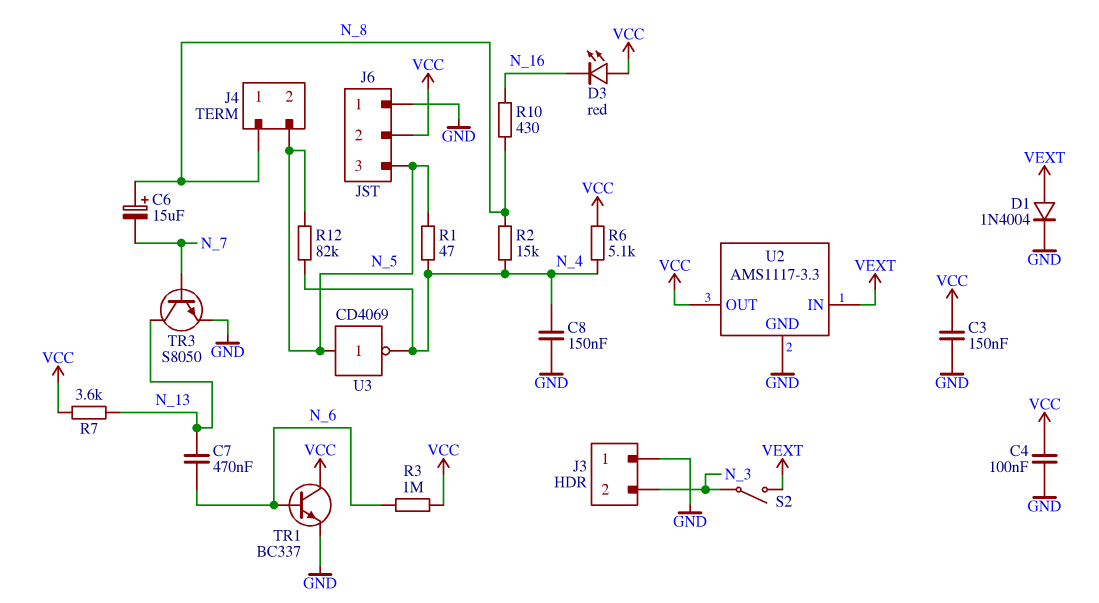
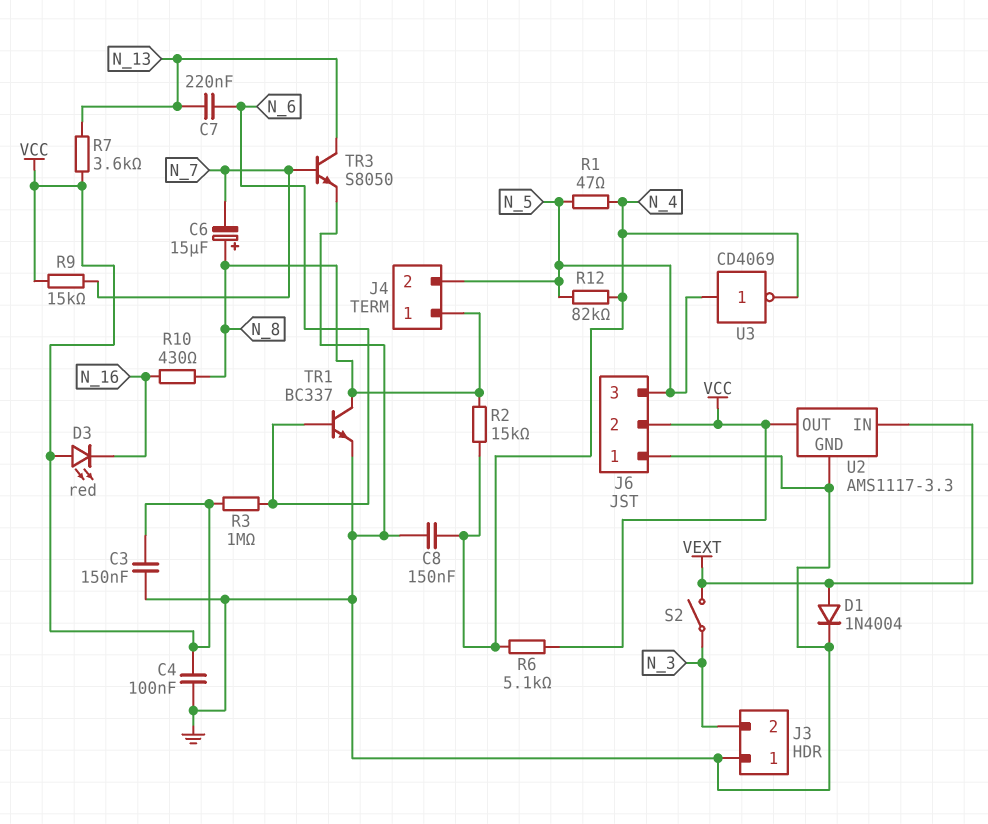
C7: 470nF (N_6, N_13) -> 220nF (N_6, N_13)
R9: none -> 15k (N_7, VCC)
TR1: NPN BC337 (B N_6, C VCC, E GND) -> NPN BC337 (B N_6, C N_8, E GND)

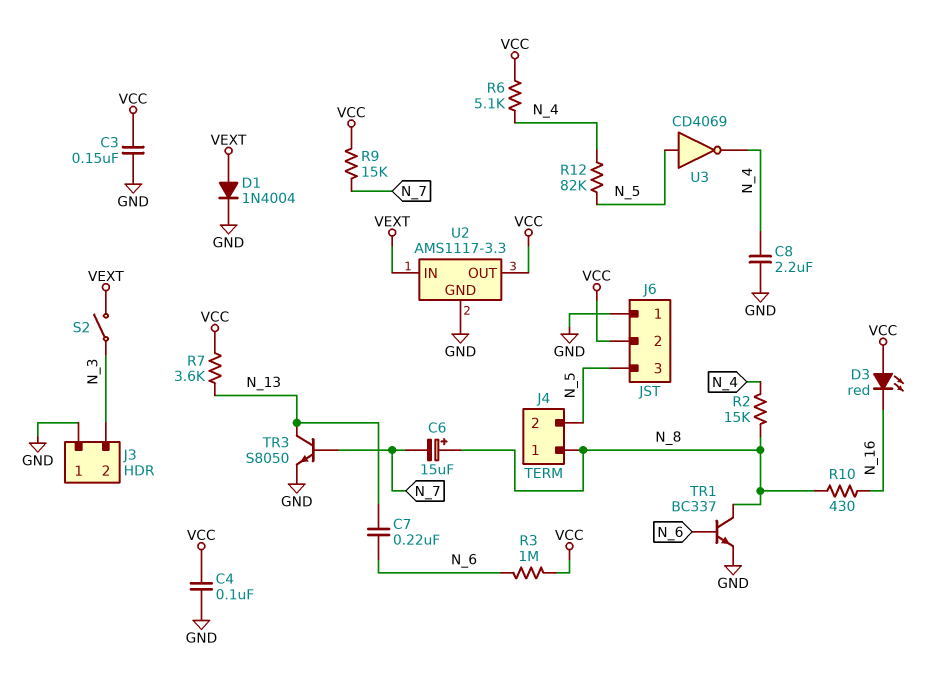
C8: 150nF (GND, N_4) -> 2.2uF (GND, N_4)
R1: 47 (N_4, N_5) -> none

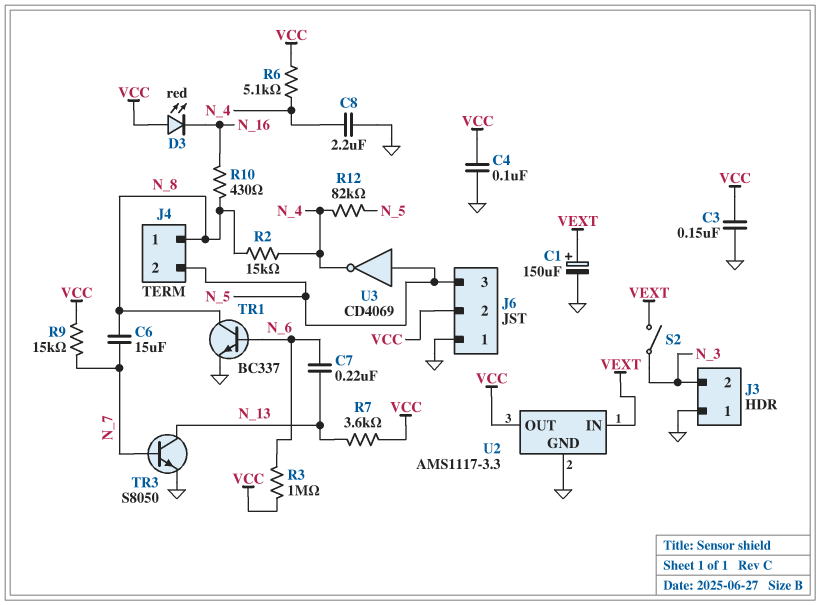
C1: none -> 150uF (plus VEXT, minus GND)
C6: 15uF (plus N_8, minus N_7) -> 15uF (N_7, N_8)
D1: diode 1N4004 (A VEXT, K GND) -> none

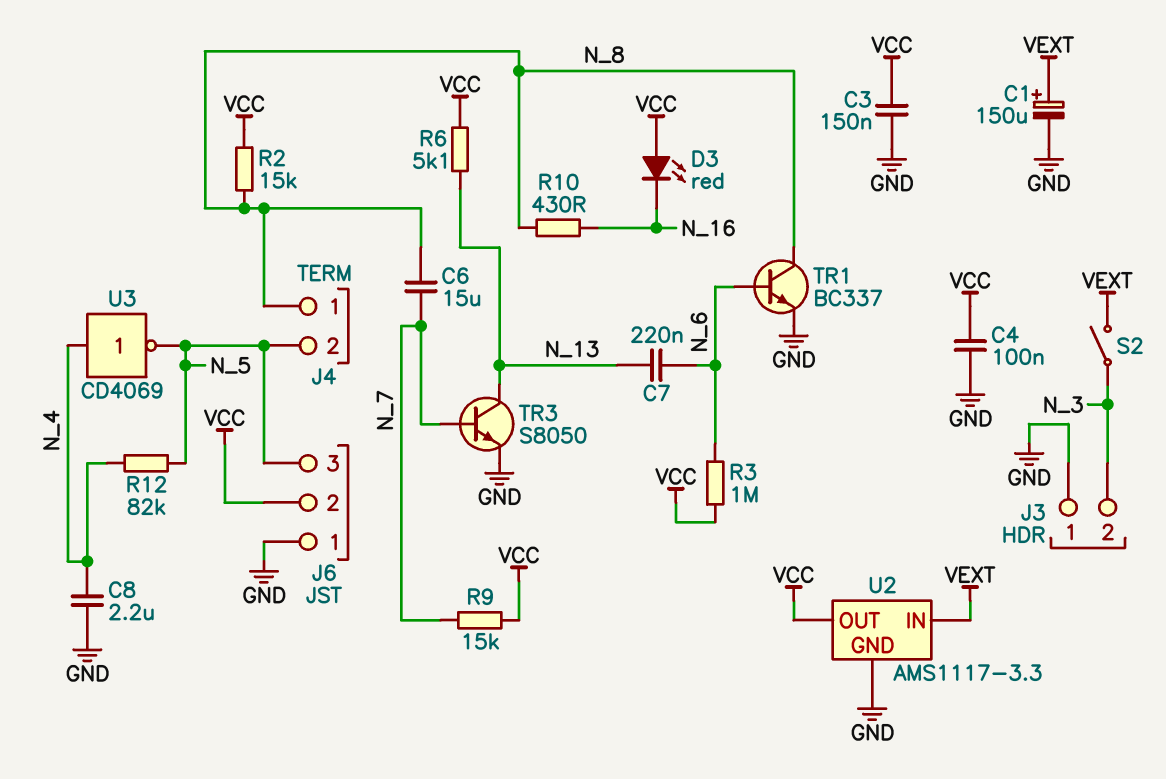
R2: 15k (N_4, N_8) -> 15k (N_8, VCC)
R6: 5.1k (N_4, VCC) -> 5.1k (N_13, VCC)
R7: 3.6k (N_13, VCC) -> none
U3: NOT CD4069 (in N_5, out N_4) -> NOT CD4069 (in N_4, out N_5)

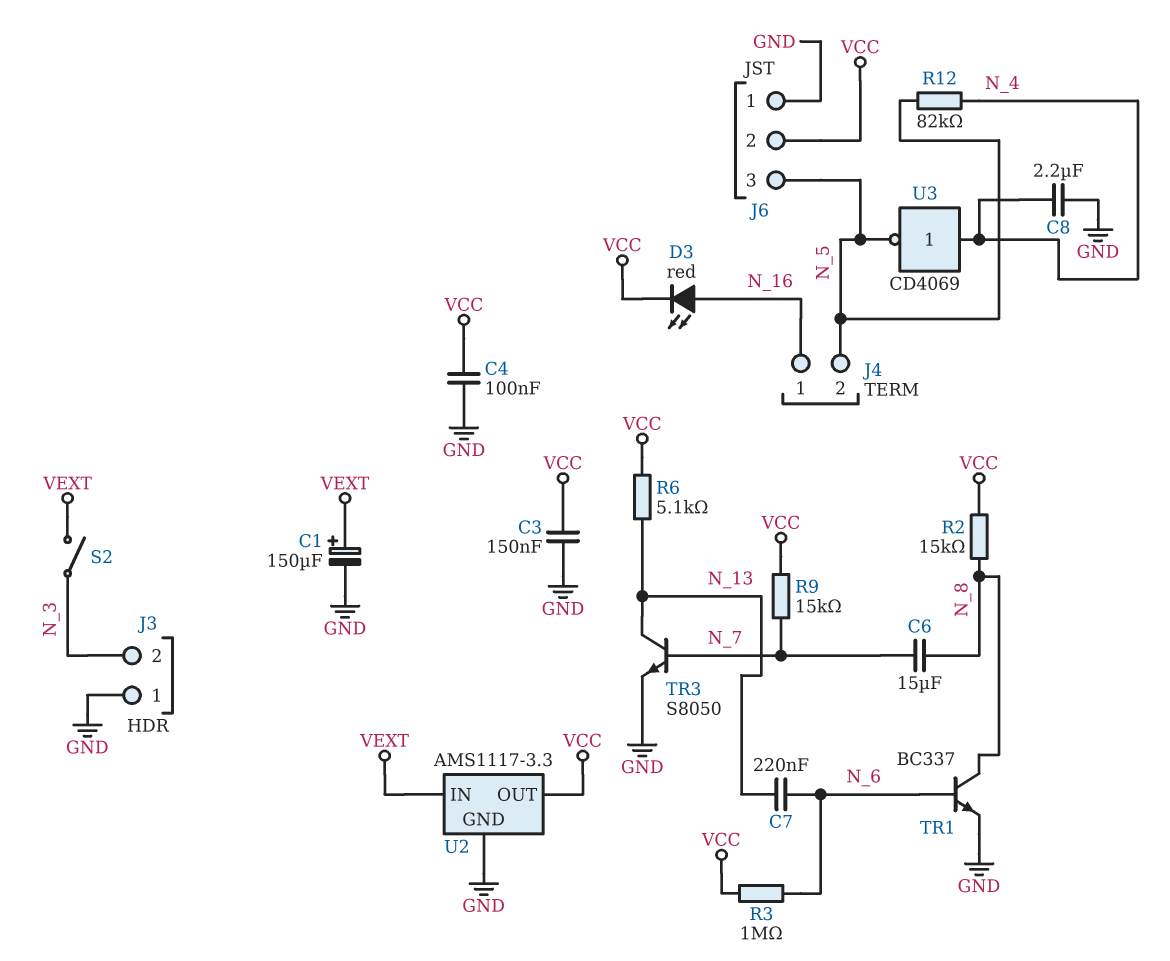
D3: LED red (A VCC, K N_16) -> LED red (A N_16, K VCC)
J4 pin 1: N_8 -> N_16
R10: 430 (N_8, N_16) -> none

